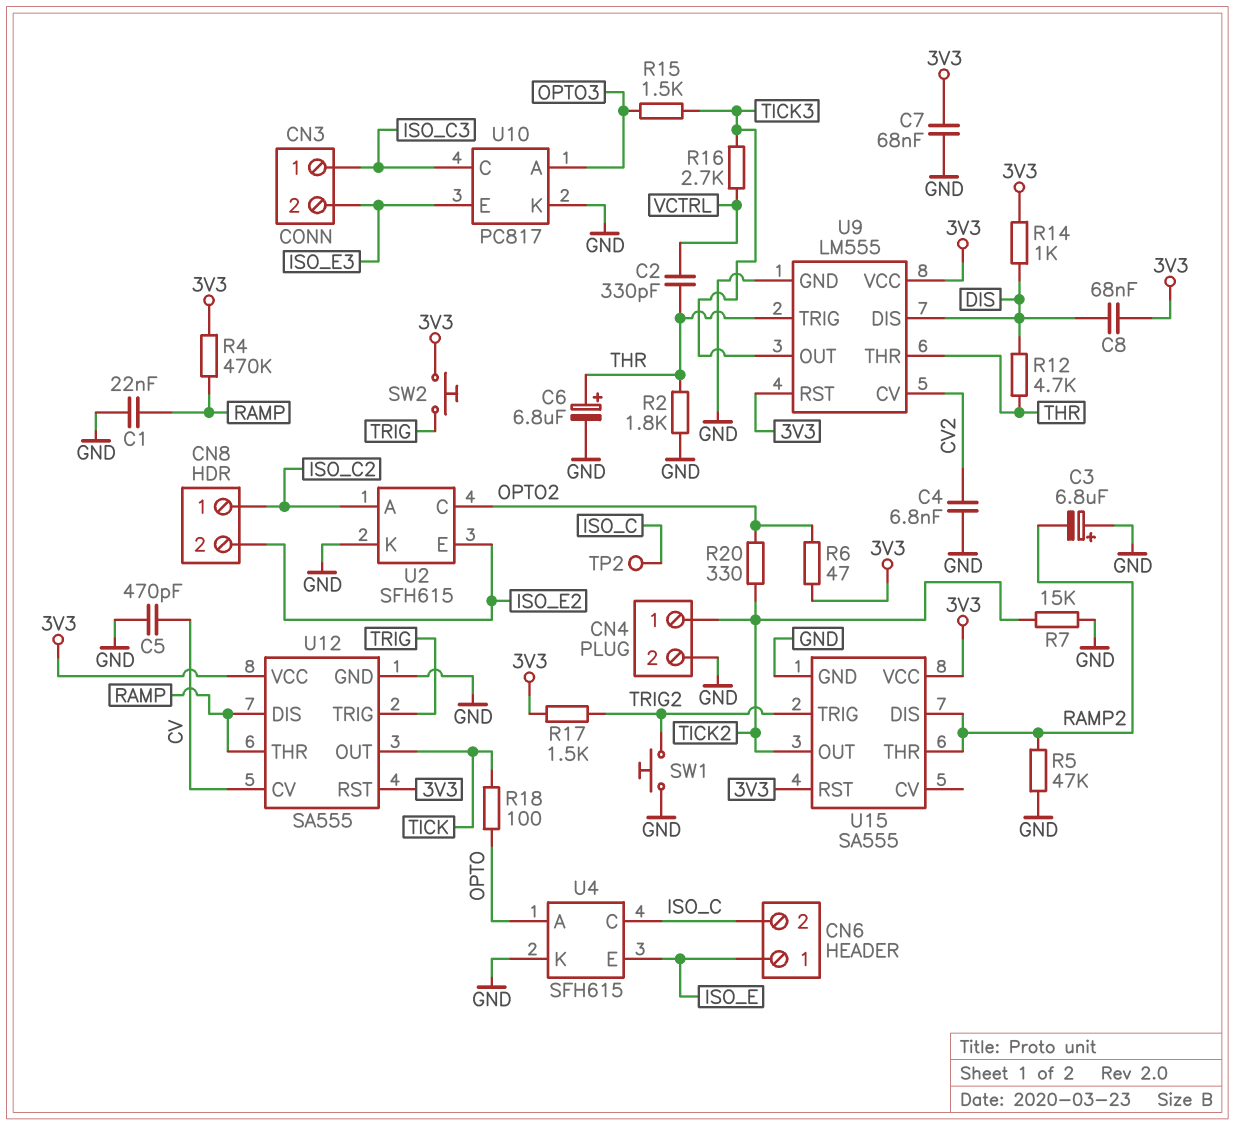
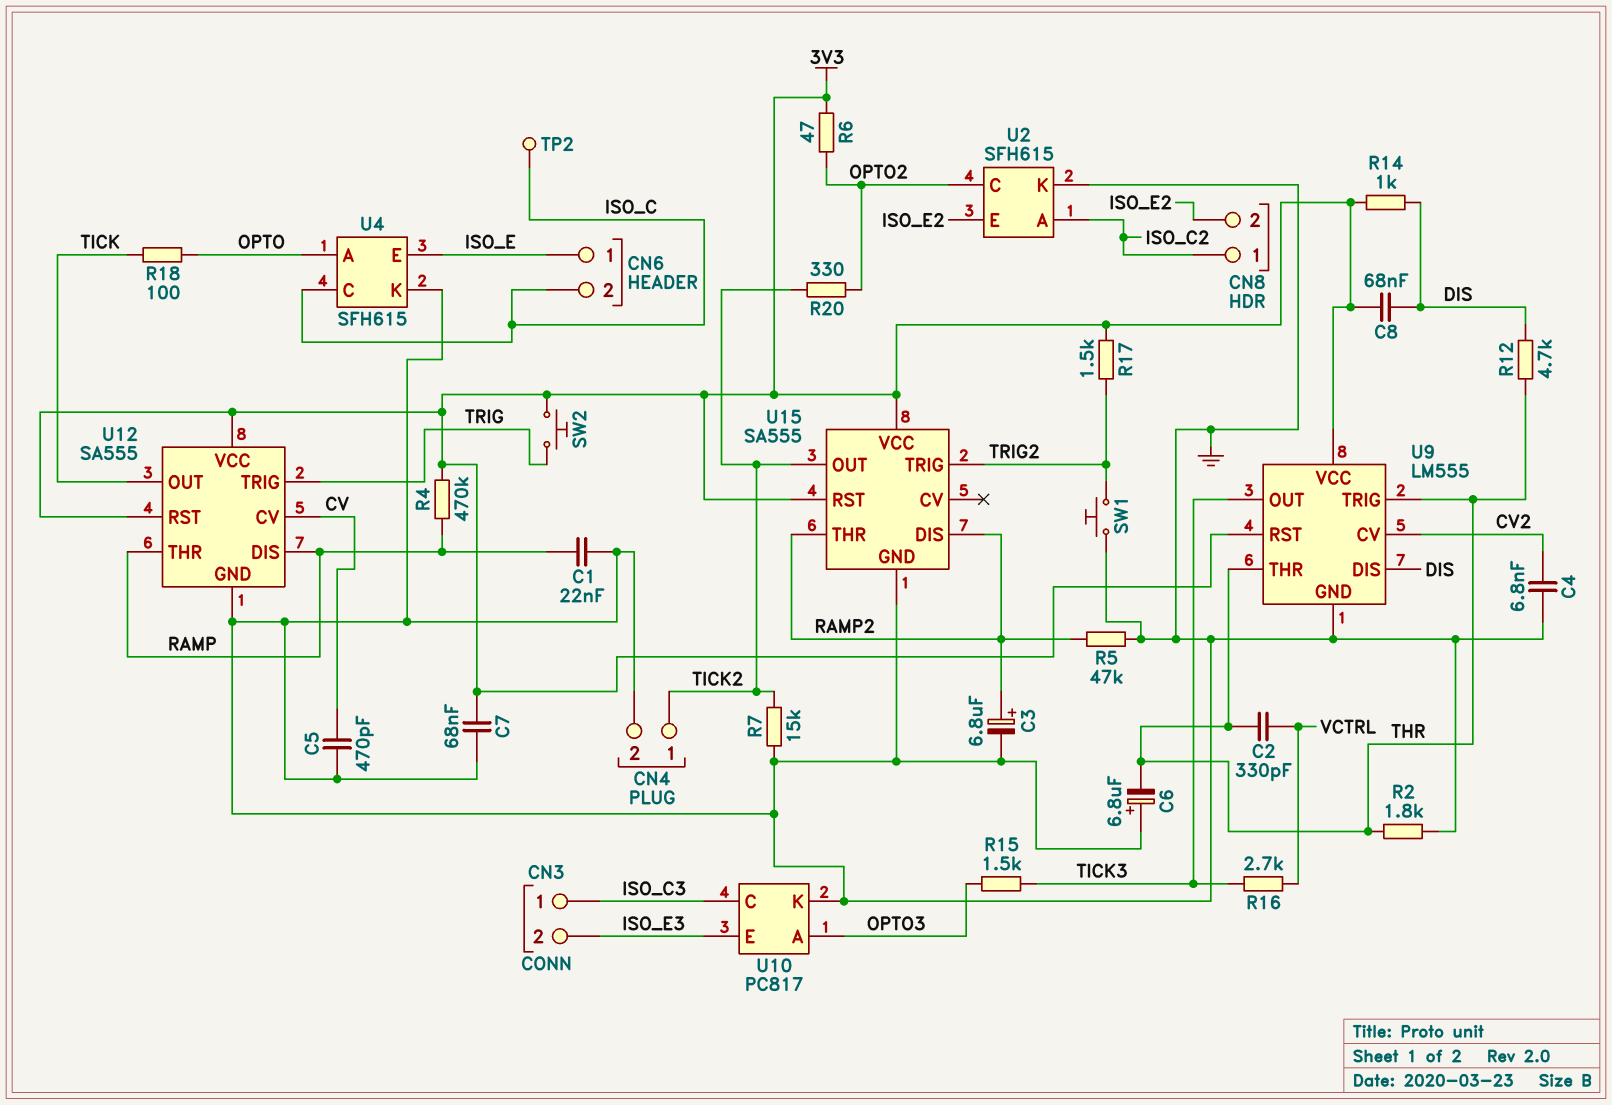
C3: 6.8uF (plus GND, minus RAMP2) -> 6.8uF (plus RAMP2, minus GND)
C6: 6.8uF (plus THR, minus GND) -> 6.8uF (plus GND, minus THR)

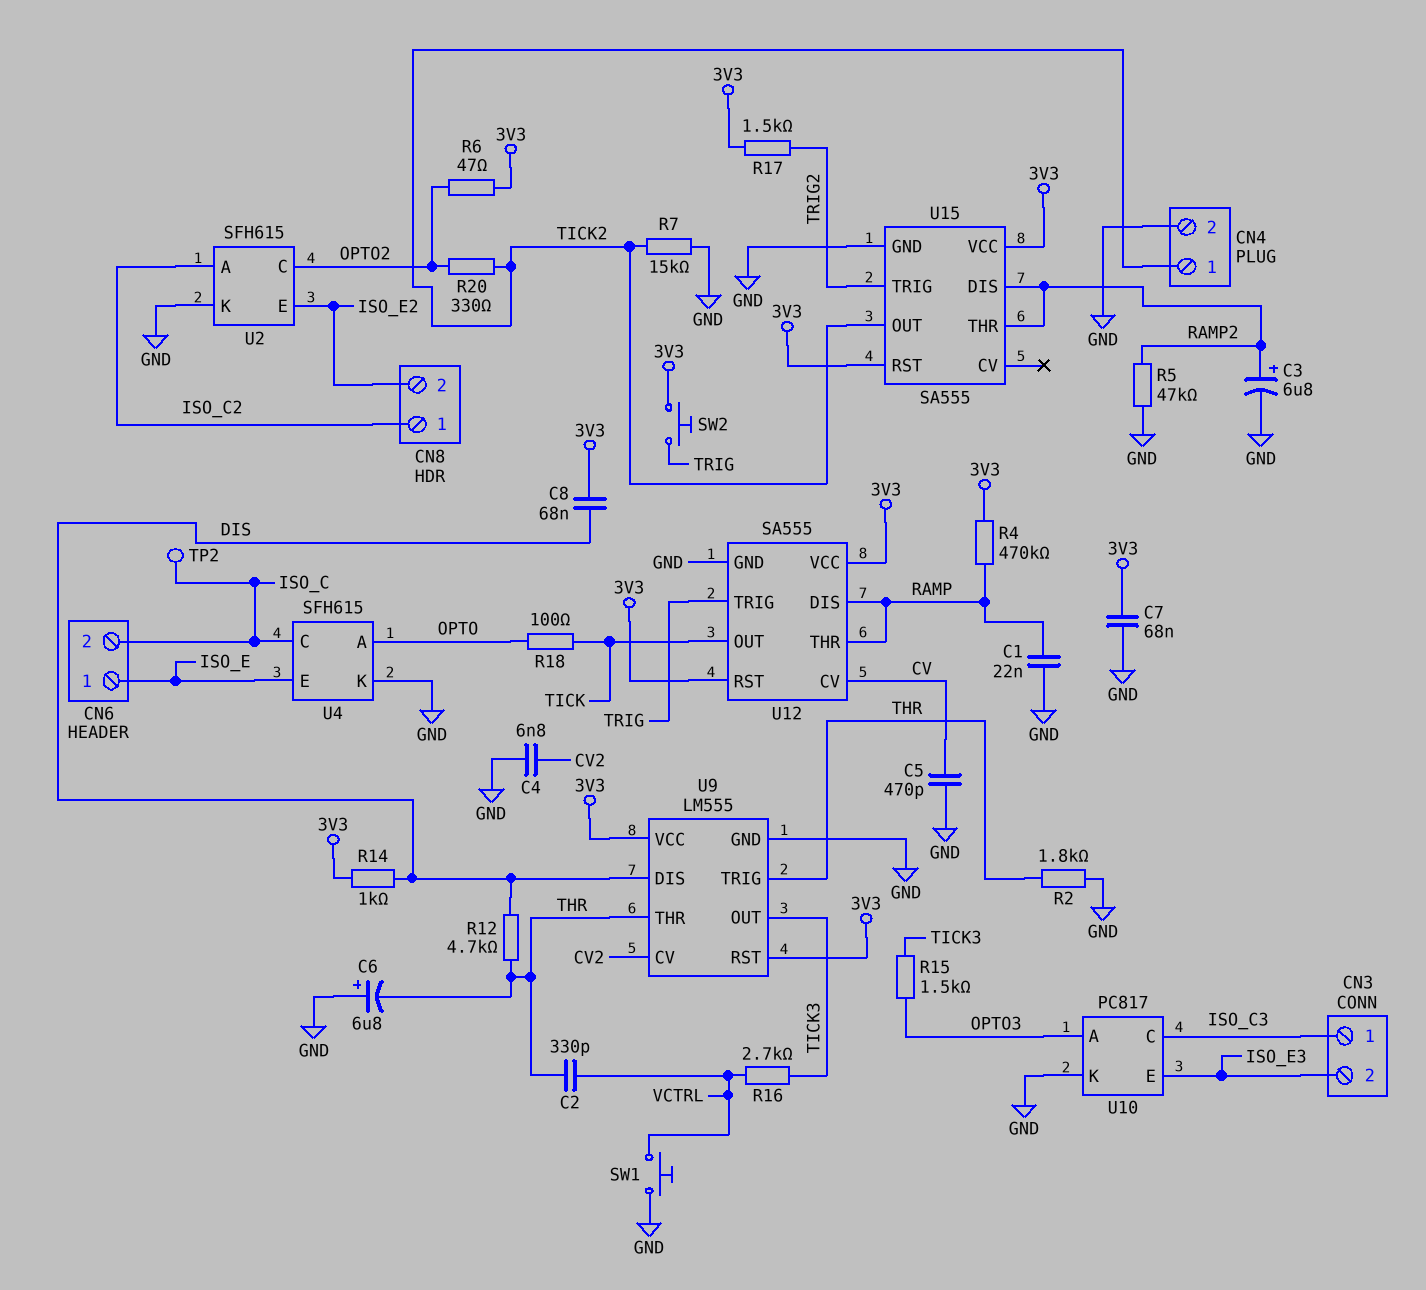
SW1: button (GND, TRIG2) -> button (GND, VCTRL)

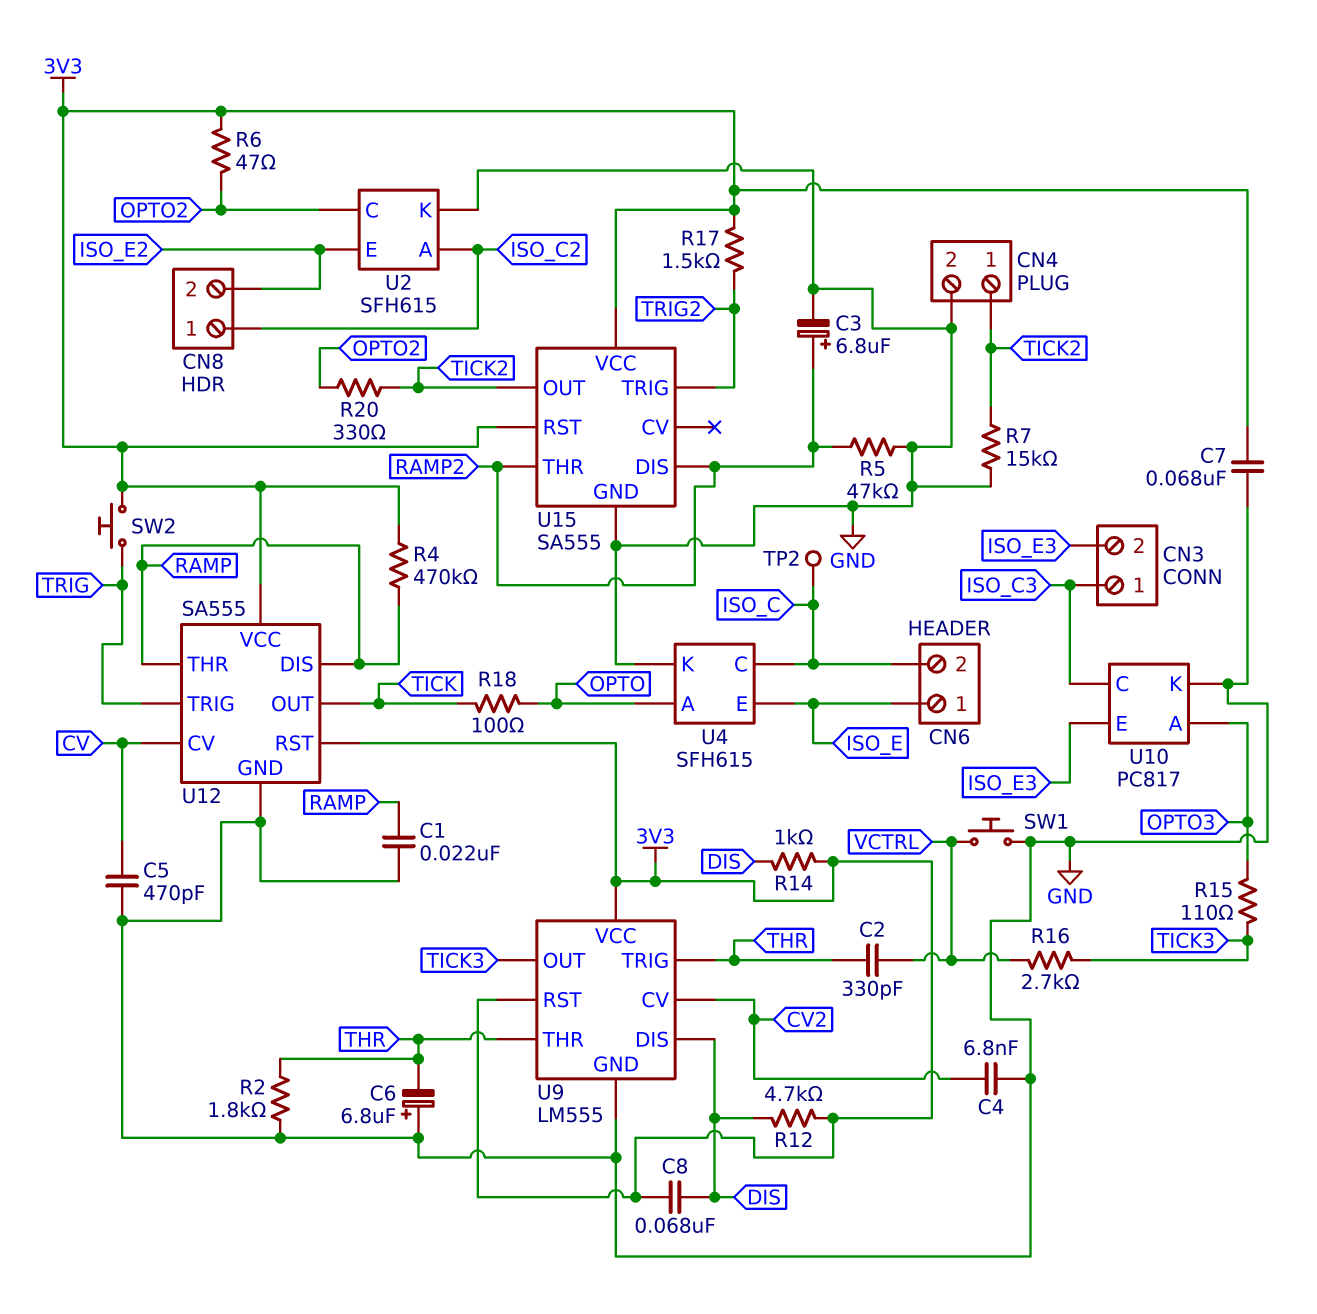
R12: 4.7k (DIS, THR) -> 4.7k (3V3, DIS)
R15: 1.5k (OPTO3, TICK3) -> 110 (OPTO3, TICK3)

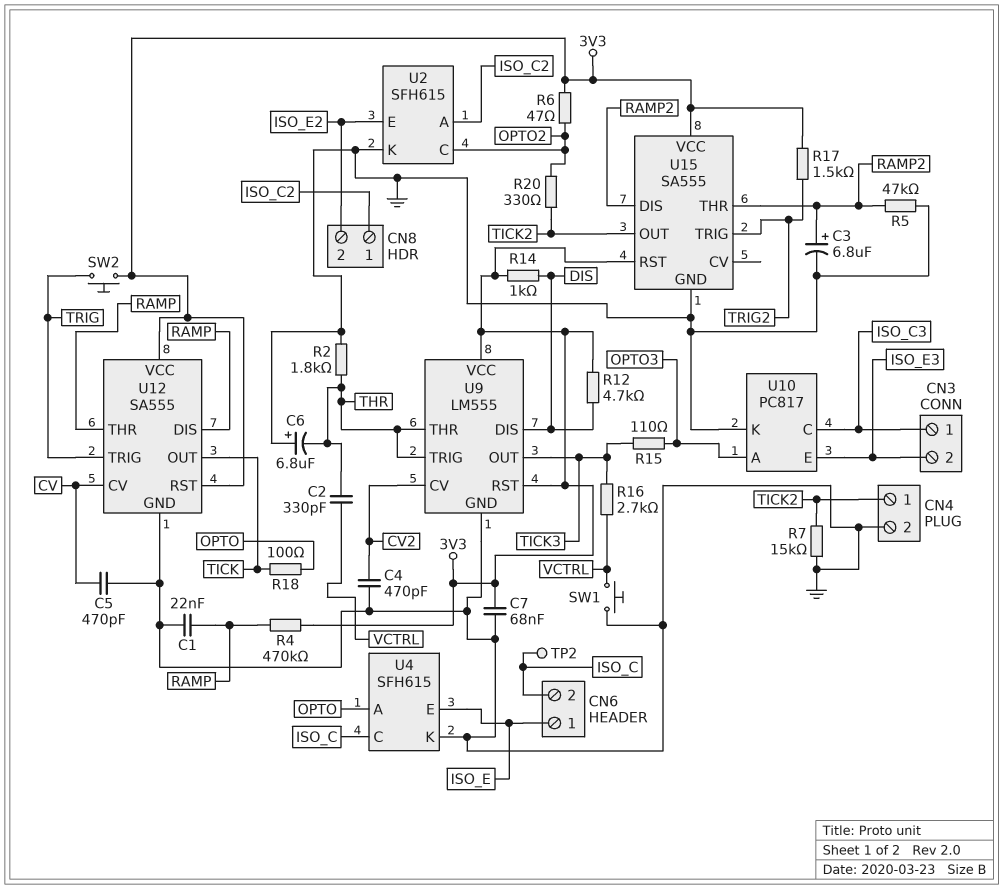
C4: 6.8nF (CV2, GND) -> 470pF (CV2, GND)
C8: 68nF (3V3, DIS) -> none

